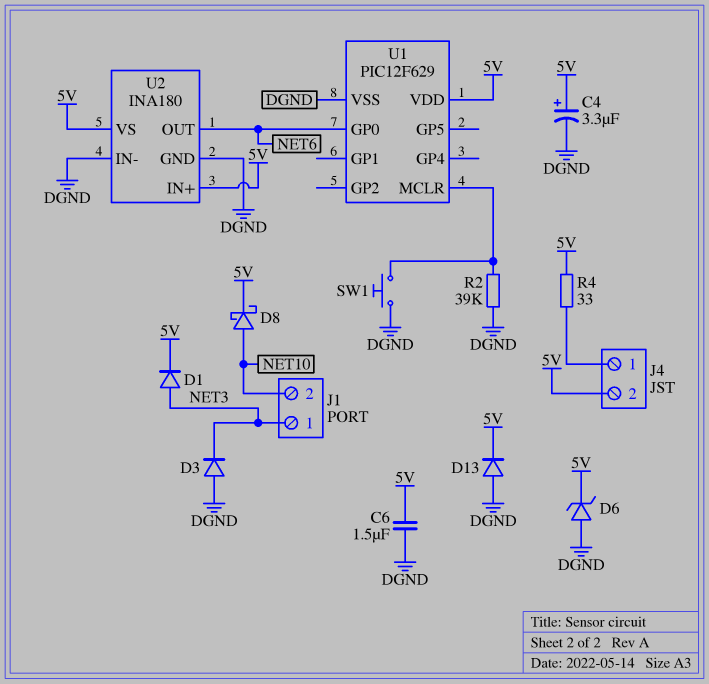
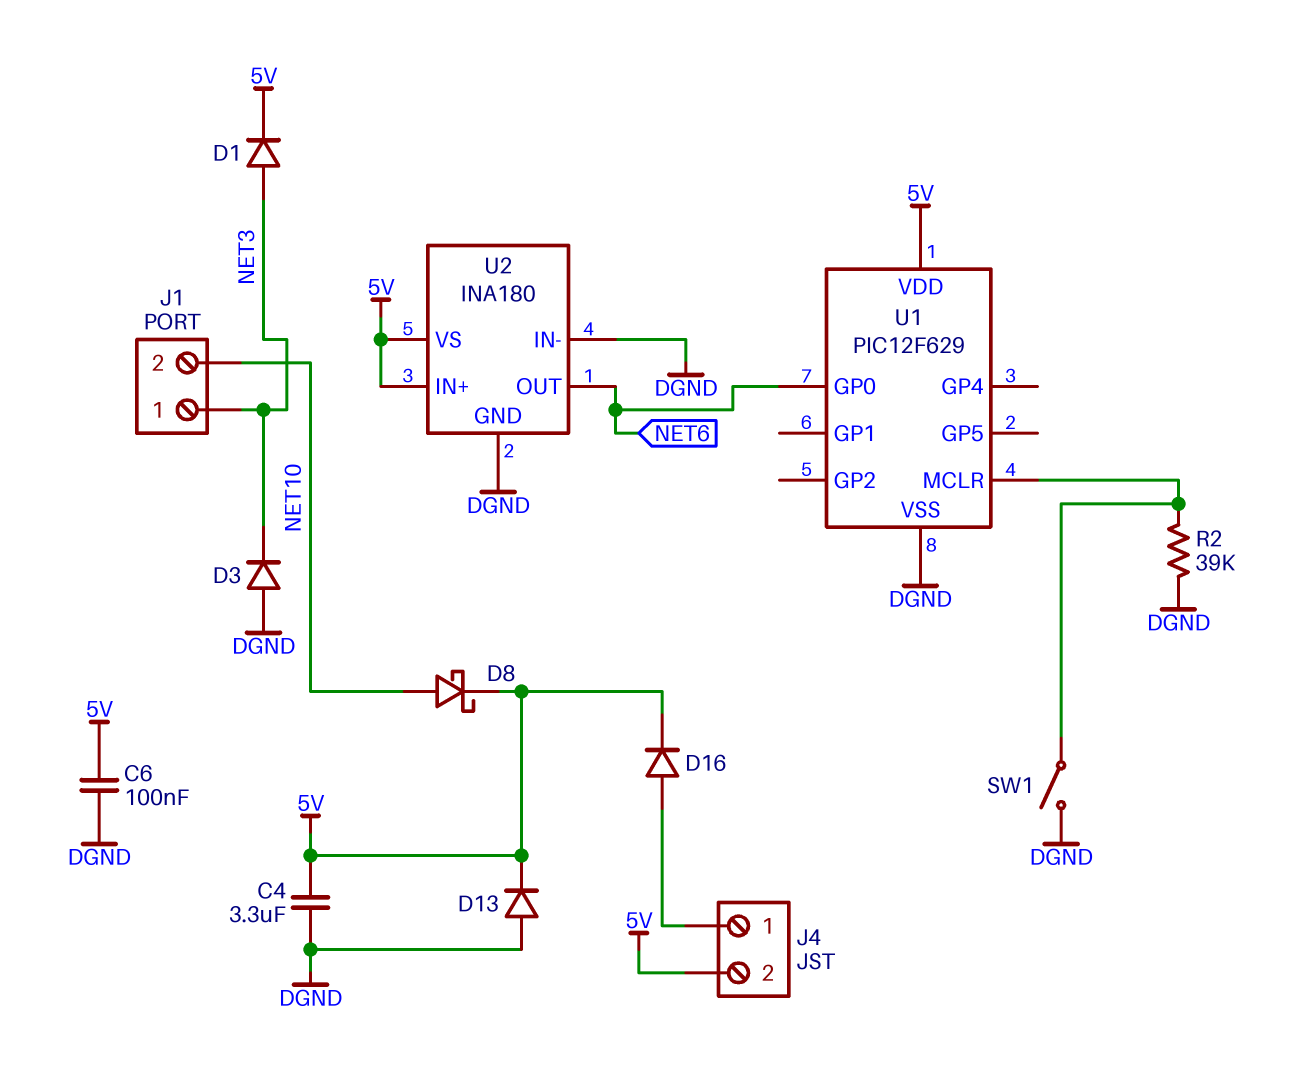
C4: 3.3uF (plus 5V, minus DGND) -> 3.3uF (5V, DGND)
C6: 1.5uF (5V, DGND) -> 100nF (5V, DGND)
D6: zener (A DGND, K 5V) -> none
D16: none -> diode (A J4/1, K 5V)
R4: 33 (5V, J4/1) -> none
SW1: button (DGND, U1/MCLR) -> switch (DGND, U1/MCLR)

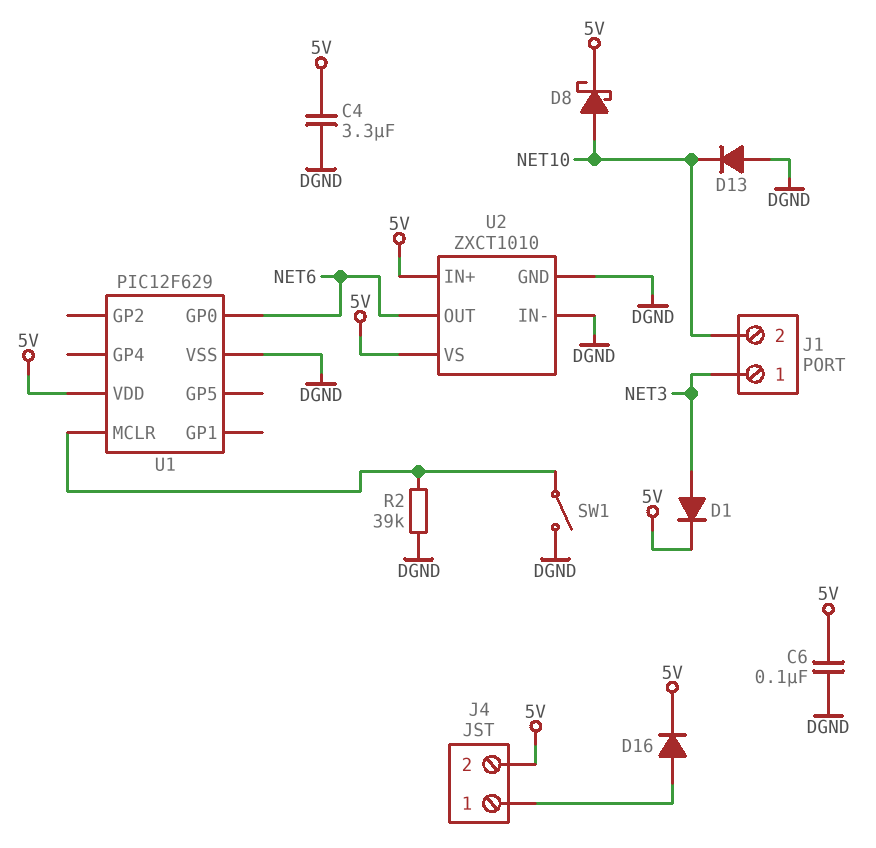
D3: diode (A DGND, K NET3) -> none
D13: diode (A DGND, K 5V) -> diode (A DGND, K NET10)
U2: INA180 -> ZXCT1010

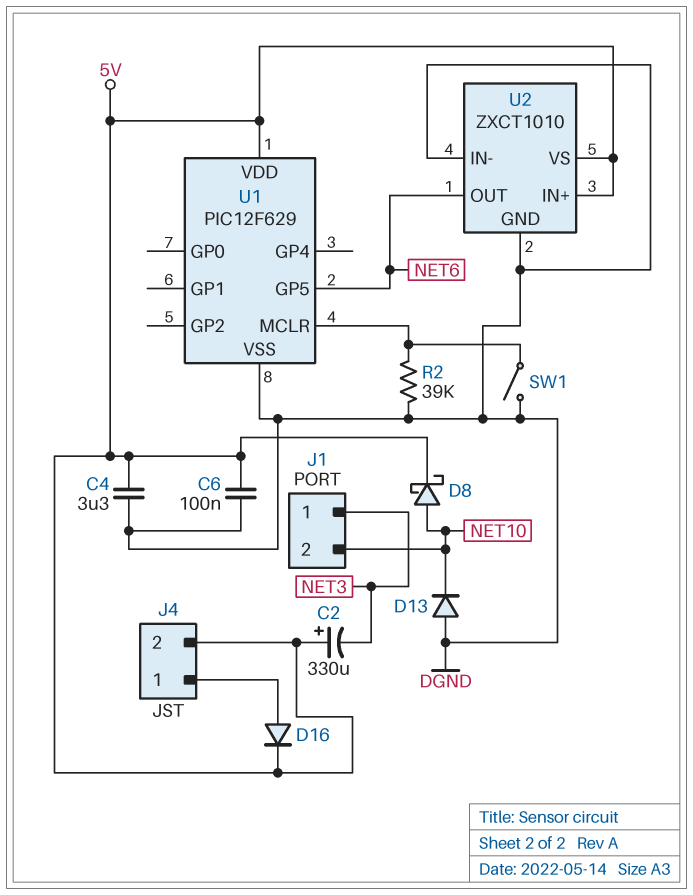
C2: none -> 330uF (plus 5V, minus NET3)
D1: diode (A NET3, K 5V) -> none
U1 pin GP0: NET6 -> none
U1 pin GP5: none -> NET6

